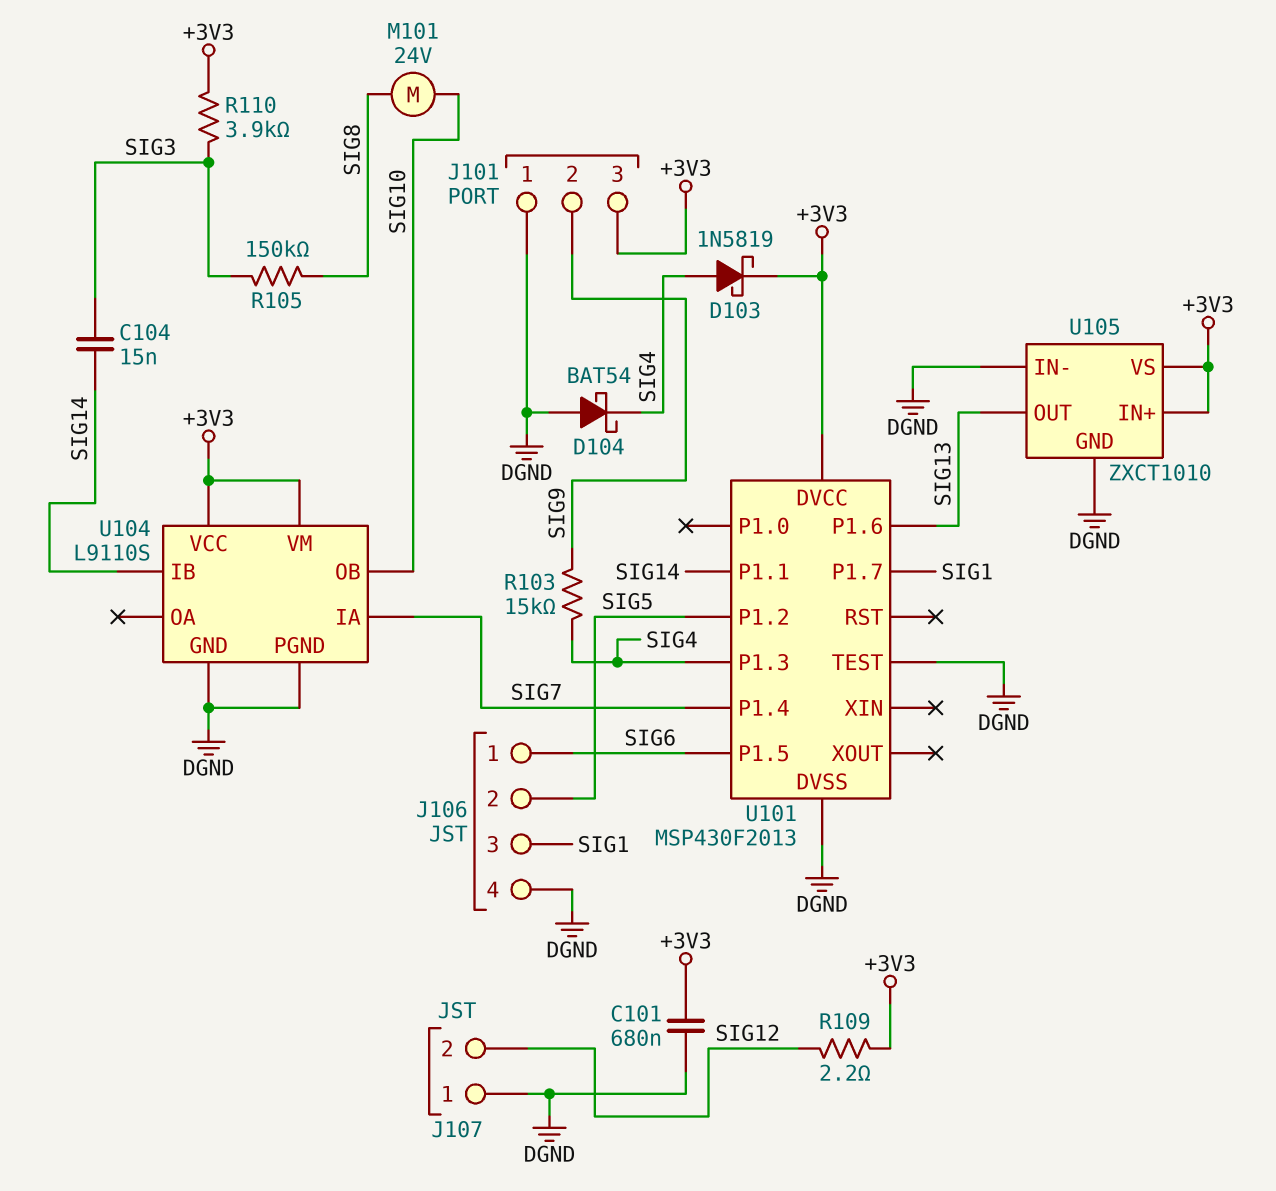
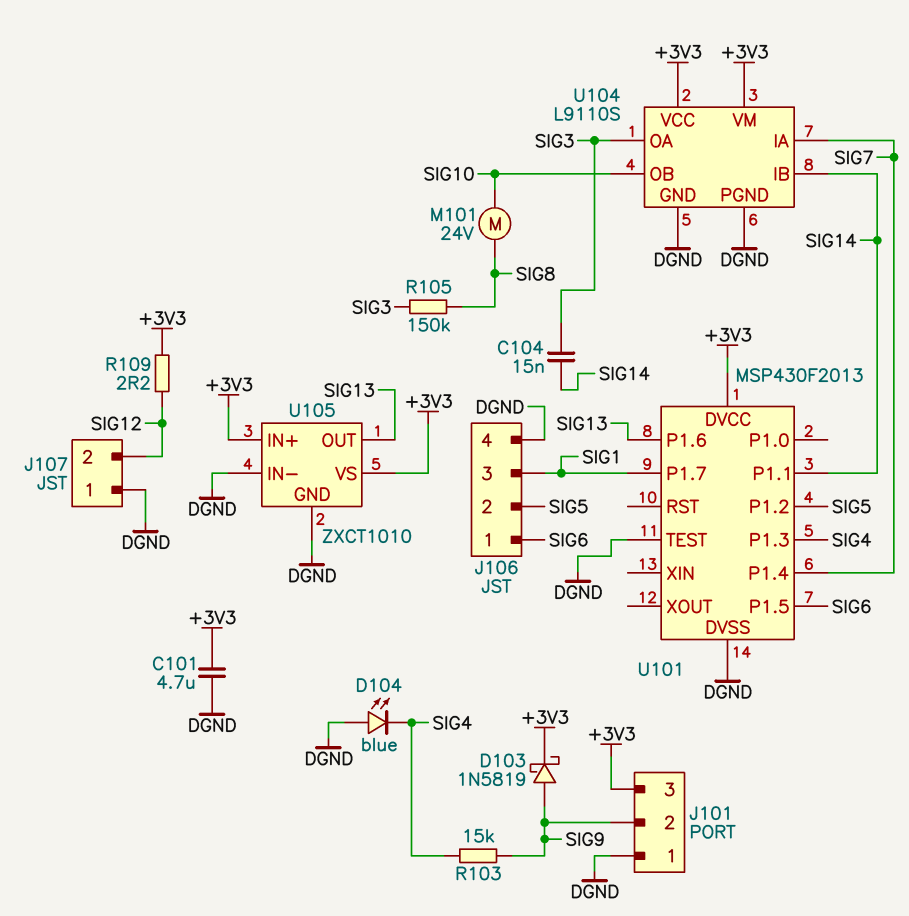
C101: 680nF (+3V3, DGND) -> 4.7uF (+3V3, DGND)
D103: schottky 1N5819 (A SIG4, K +3V3) -> schottky 1N5819 (A SIG9, K +3V3)
D104: schottky BAT54 (A DGND, K SIG4) -> LED blue (A DGND, K SIG4)
R110: 3.9k (+3V3, SIG3) -> none
U104 pin OA: none -> SIG3

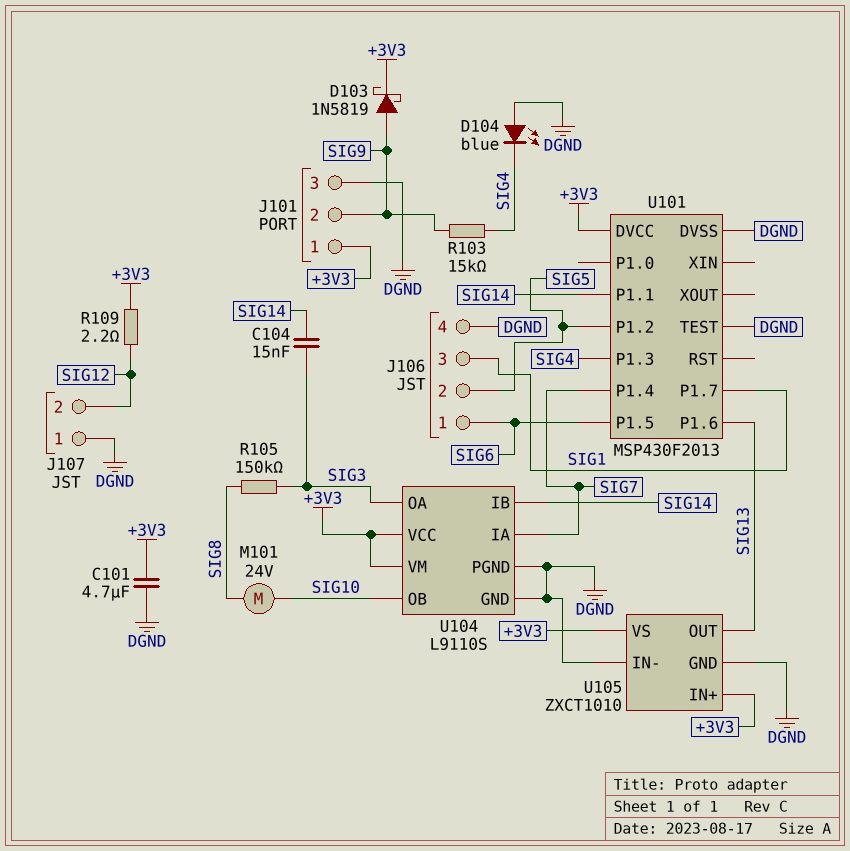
J101 pin 1: DGND -> +3V3
J101 pin 3: +3V3 -> DGND

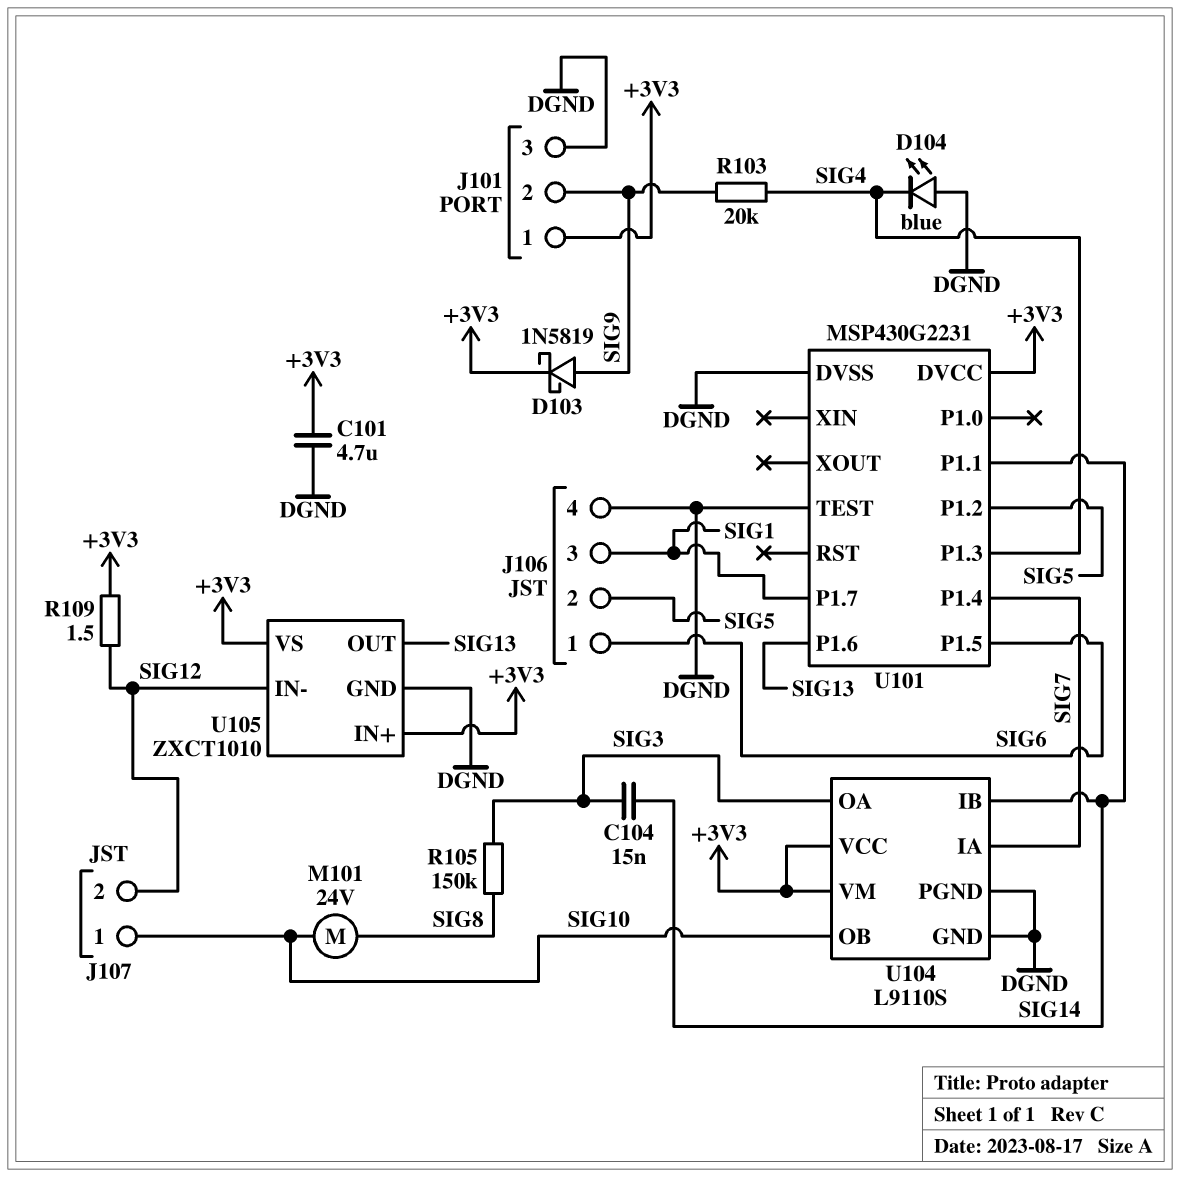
J107 pin 1: DGND -> SIG10
R103: 15k (SIG4, SIG9) -> 20k (SIG4, SIG9)
R109: 2.2 (+3V3, SIG12) -> 1.5 (+3V3, SIG12)
U101: MSP430F2013 -> MSP430G2231
U105 pin IN-: DGND -> SIG12

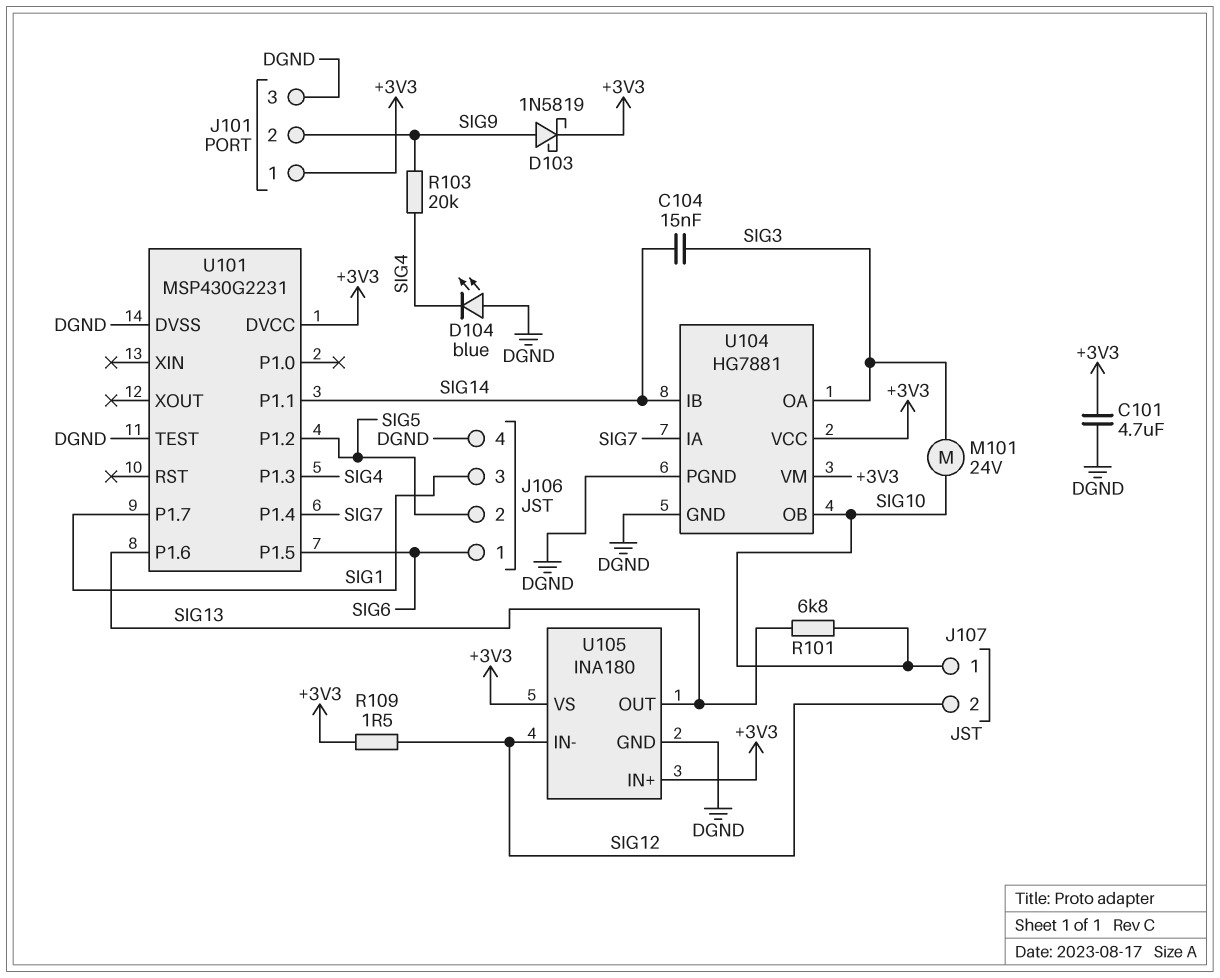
M101: motor 24V (SIG8, SIG10) -> motor 24V (SIG3, SIG10)
R101: none -> 6.8k (SIG10, SIG13)
R105: 150k (SIG3, SIG8) -> none
U104: L9110S -> HG7881
U105: ZXCT1010 -> INA180

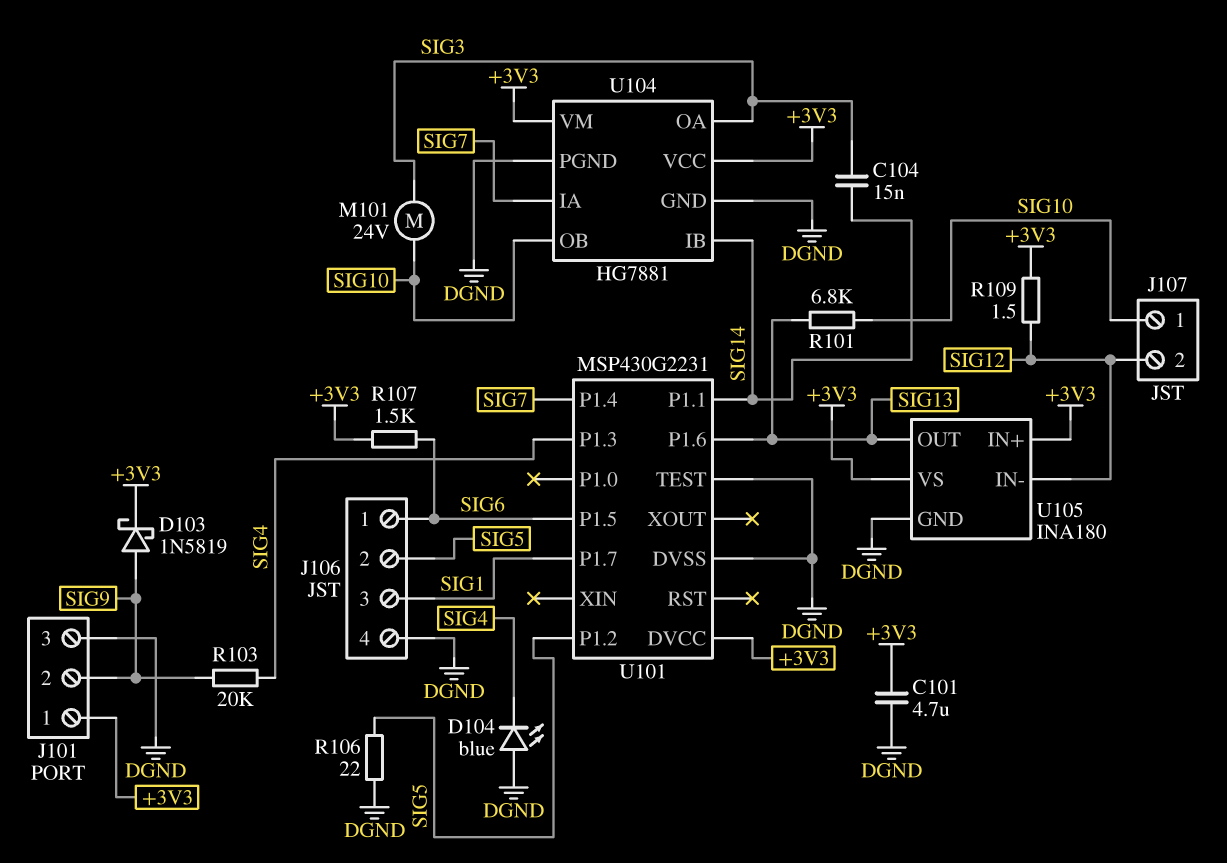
R106: none -> 22 (DGND, SIG5)
R107: none -> 1.5k (+3V3, SIG6)

